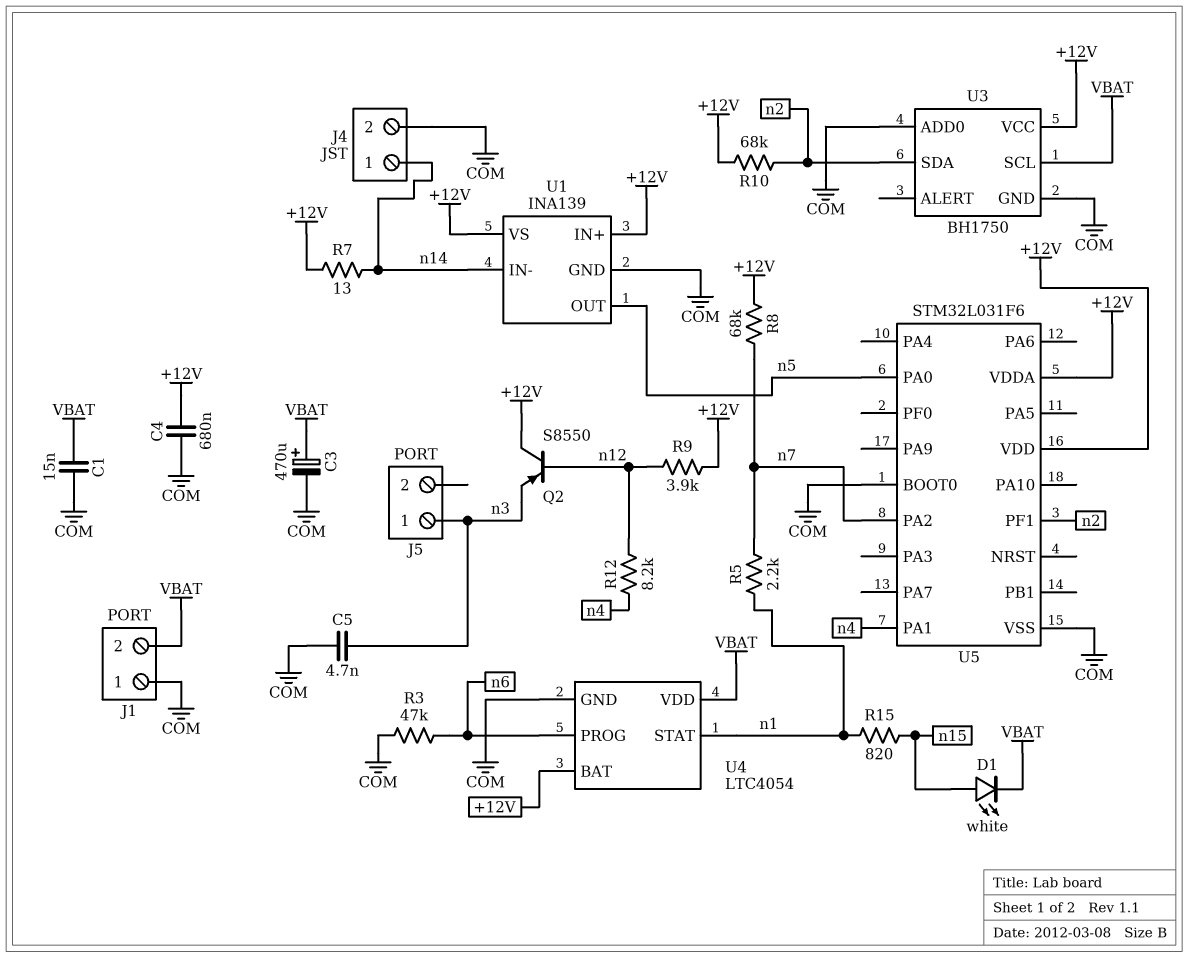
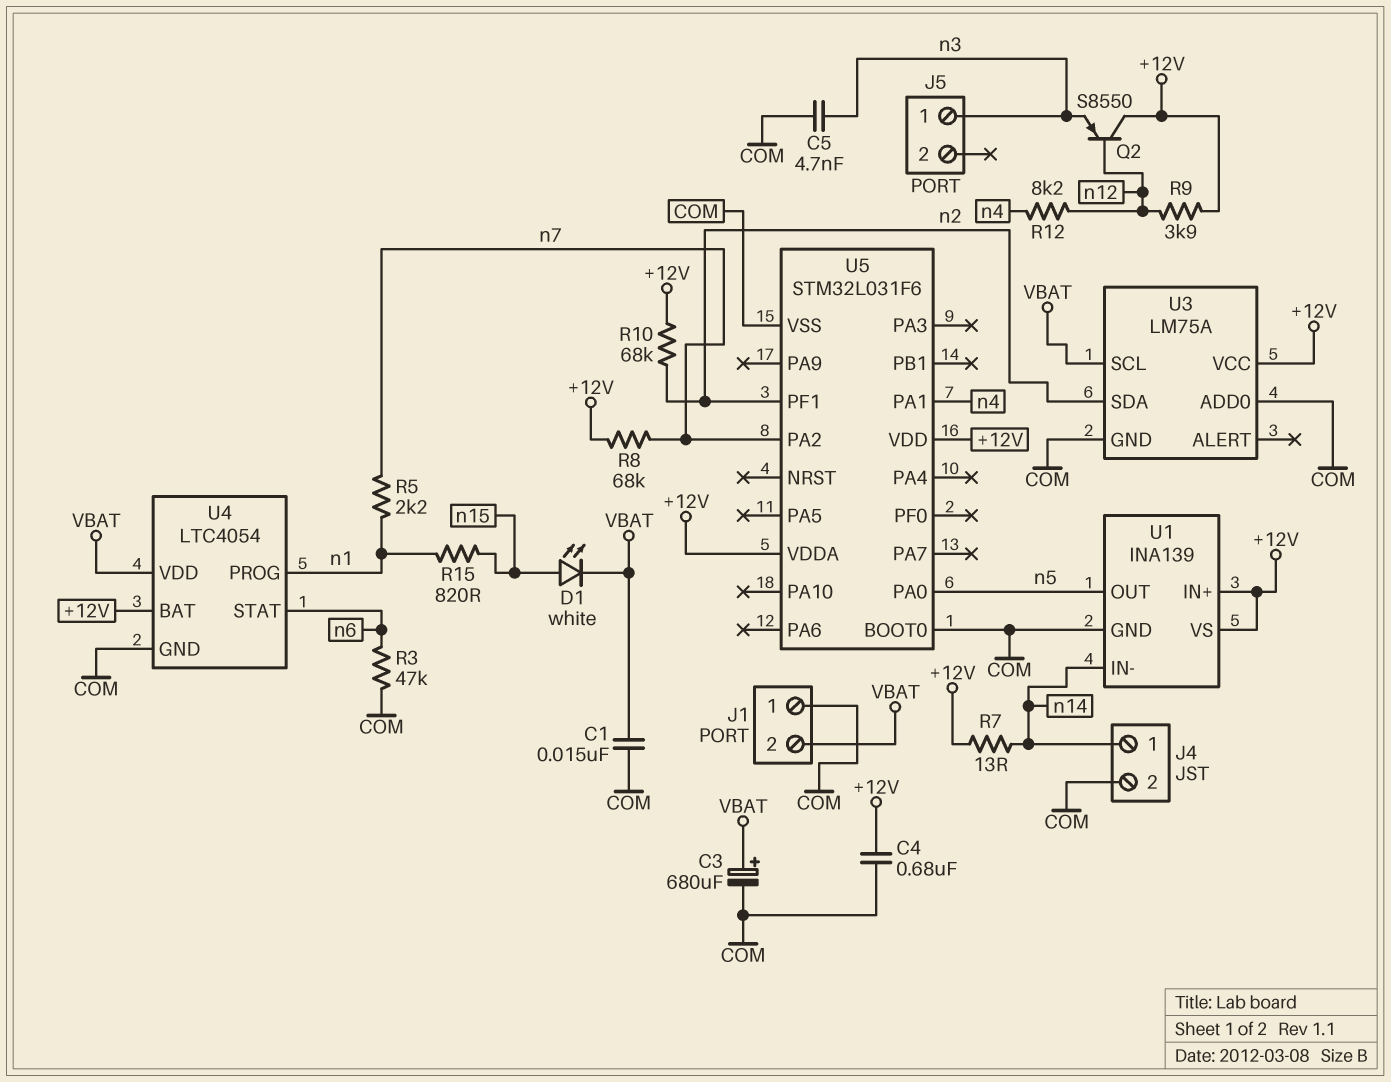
C3: 470uF (plus VBAT, minus COM) -> 680uF (plus VBAT, minus COM)
U3: BH1750 -> LM75A
U4 pin PROG: n6 -> n1
U4 pin STAT: n1 -> n6

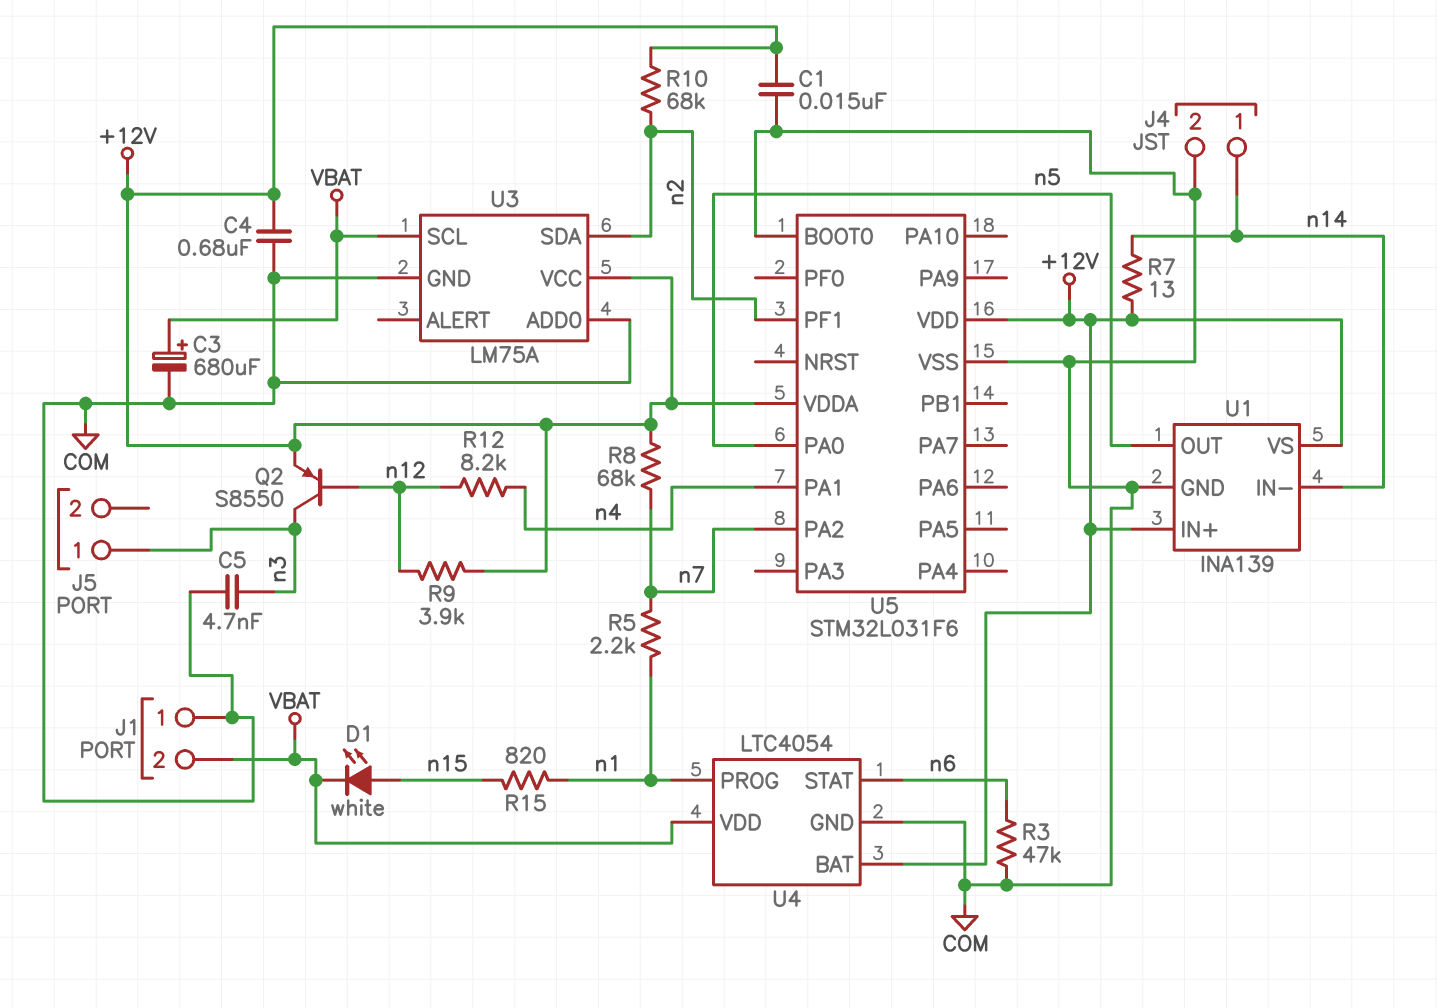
C1: 15nF (COM, VBAT) -> 15nF (+12V, COM)
Q2: PNP S8550 (B n12, C +12V, E n3) -> PNP S8550 (B n12, C n3, E +12V)

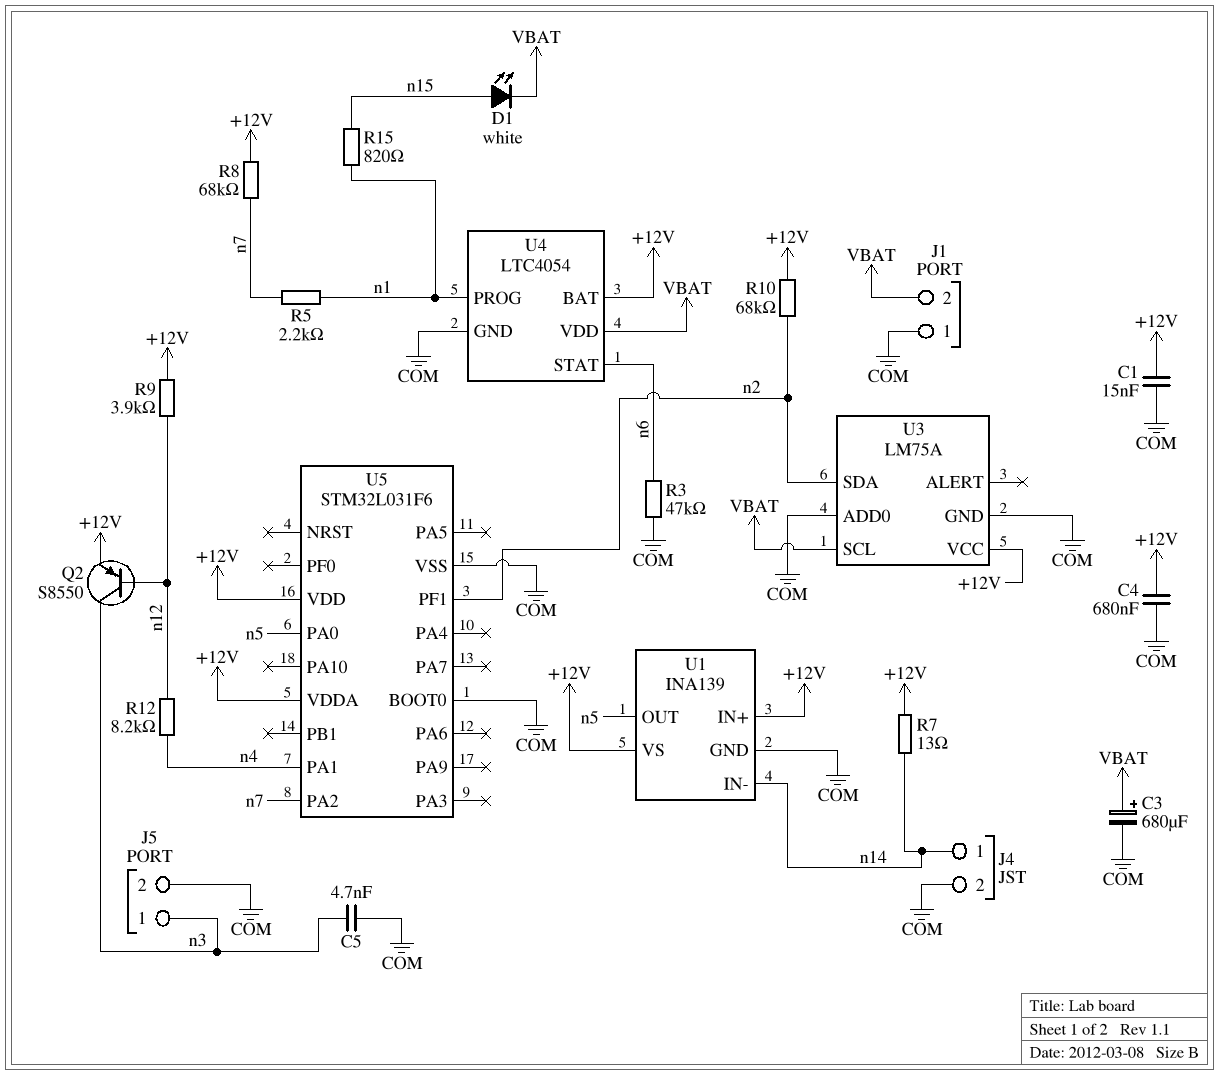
J5 pin 2: none -> COM

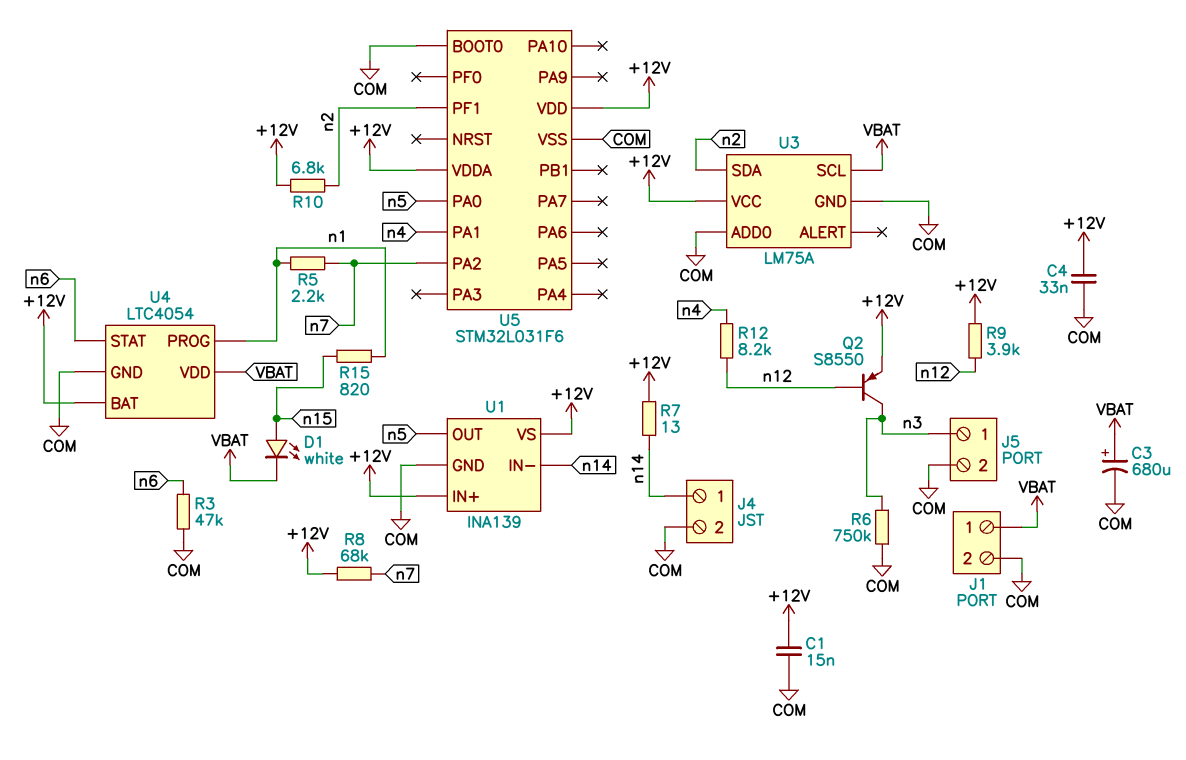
C4: 680nF (+12V, COM) -> 33nF (+12V, COM)
C5: 4.7nF (COM, n3) -> none
J1 pin 1: COM -> VBAT
J1 pin 2: VBAT -> COM
R6: none -> 750k (COM, n3)
R10: 68k (+12V, n2) -> 6.8k (+12V, n2)

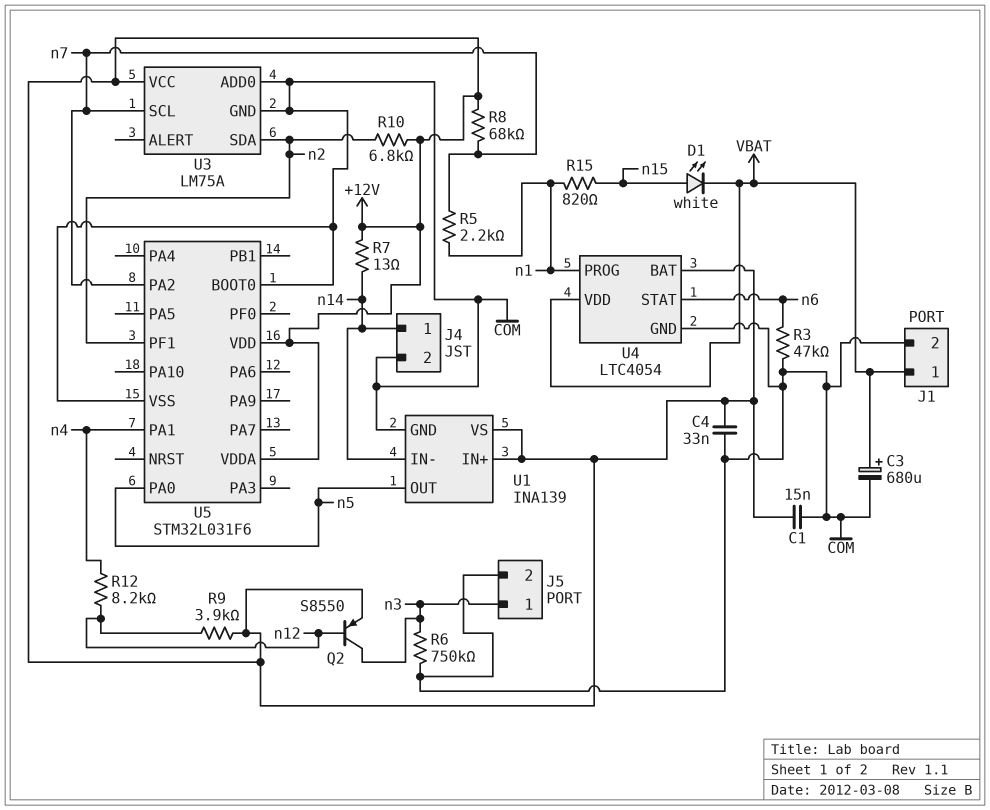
U3 pin SCL: VBAT -> n7

